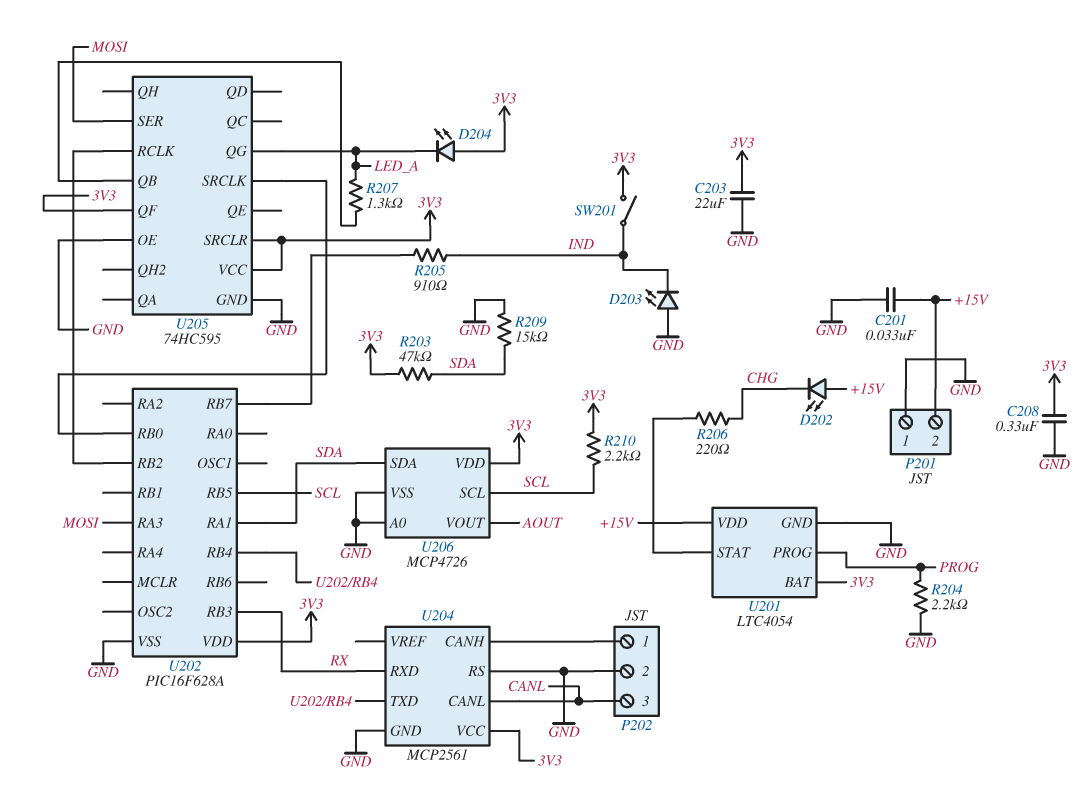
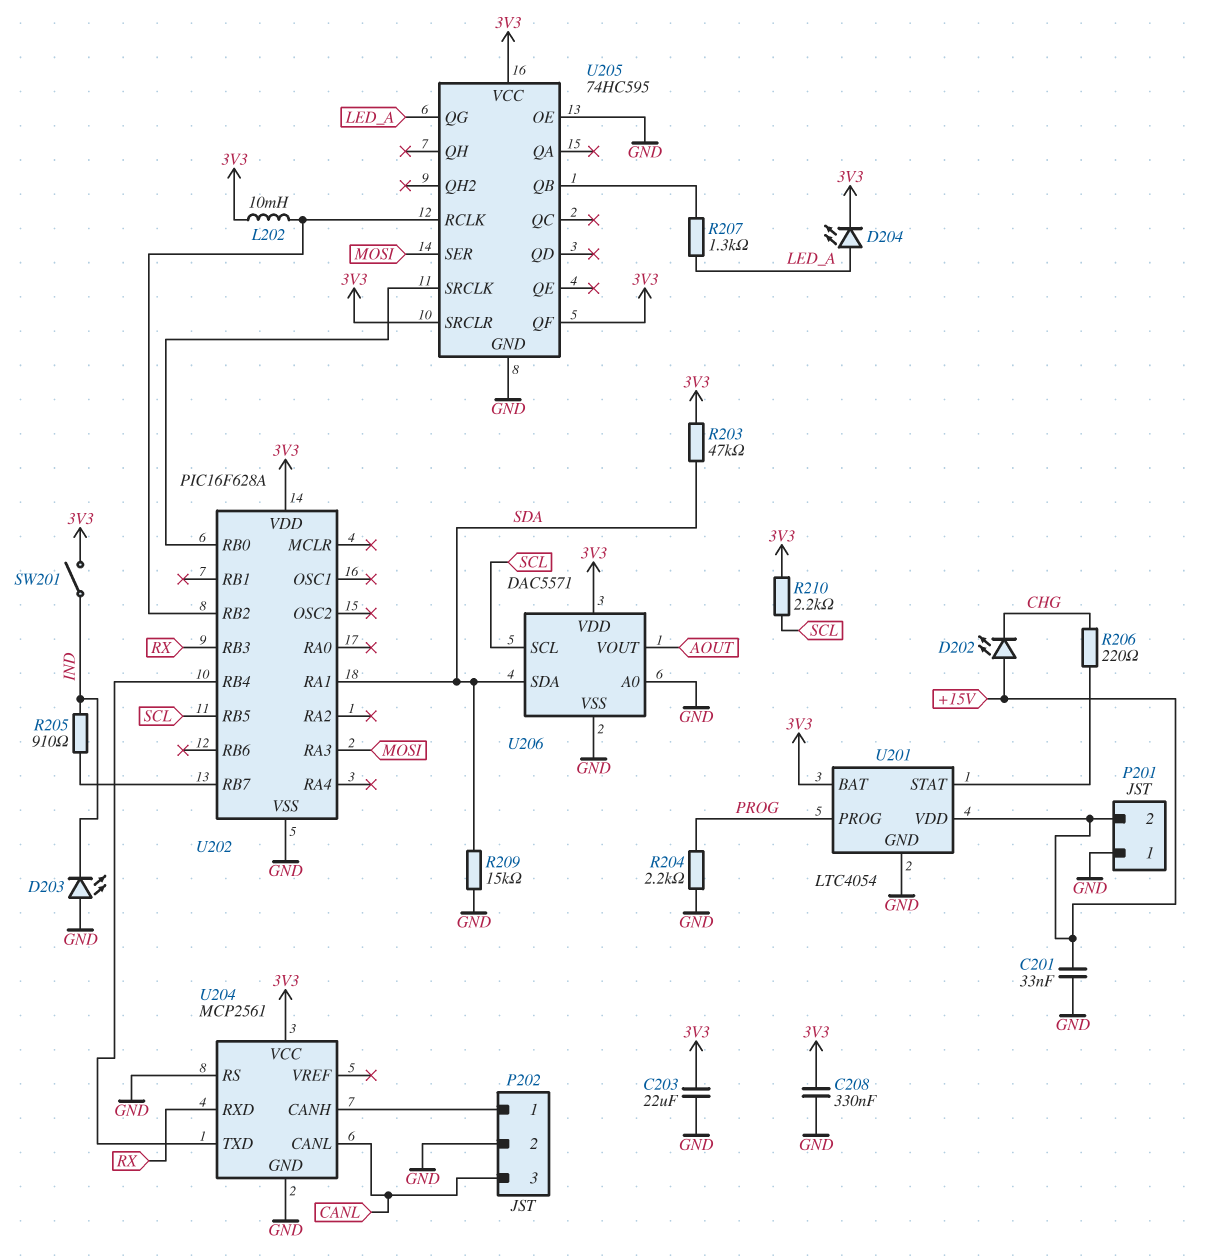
D204: LED (A 3V3, K LED_A) -> LED (A LED_A, K 3V3)
L202: none -> 10mH (3V3, U202/RB2)
U206: MCP4726 -> DAC5571

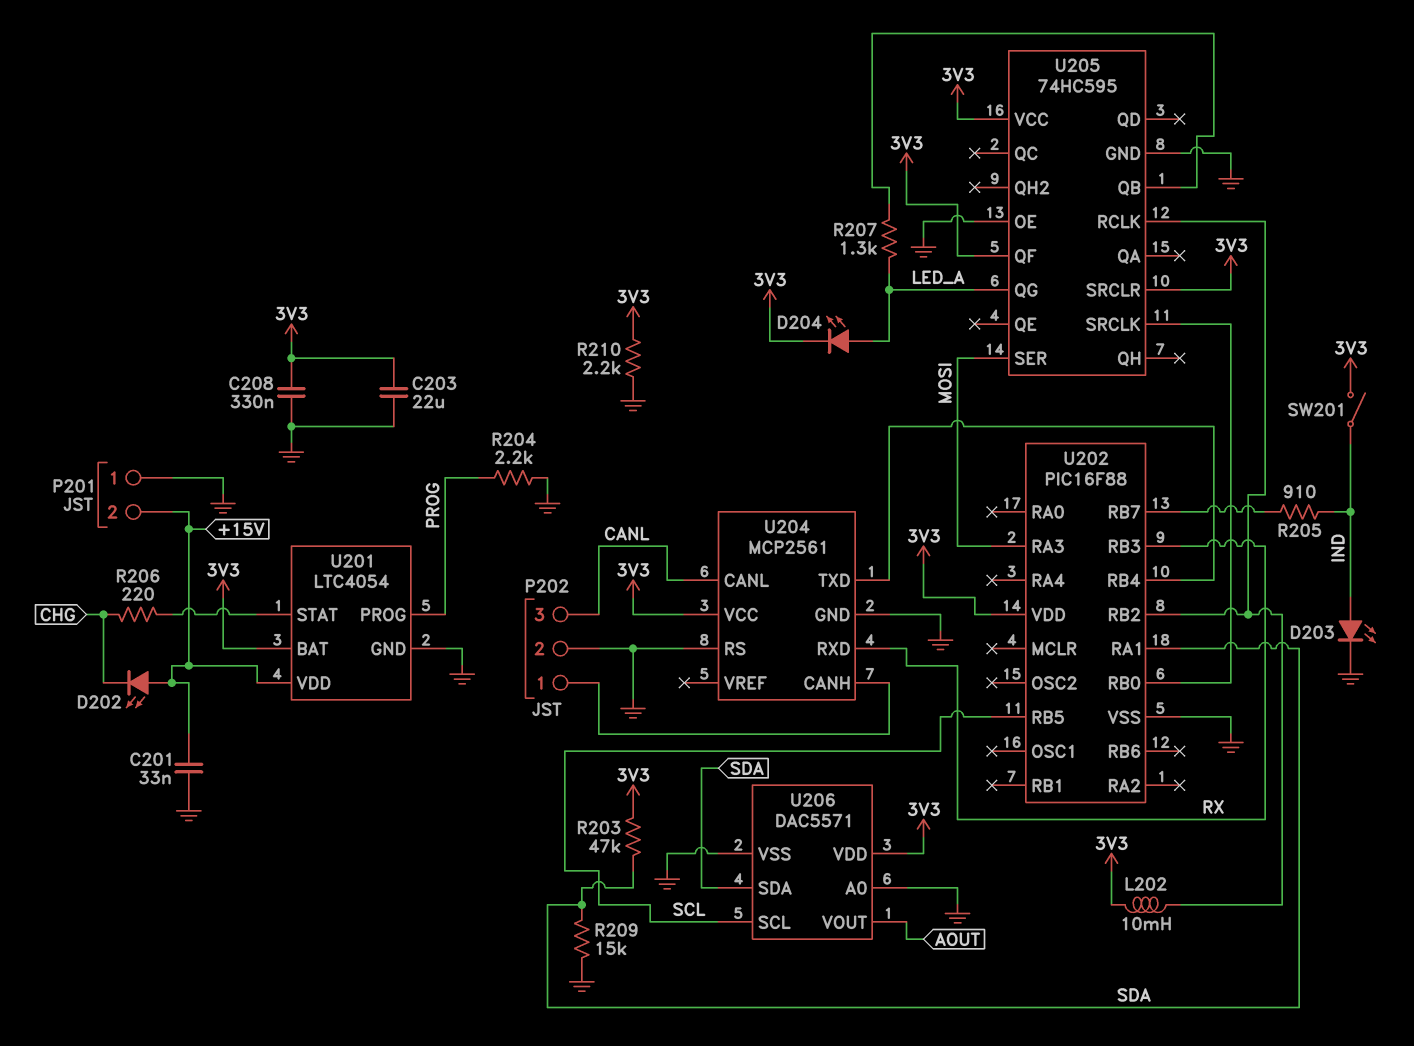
D203: LED (A GND, K IND) -> LED (A IND, K GND)
R210: 2.2k (3V3, SCL) -> 2.2k (3V3, GND)
U202: PIC16F628A -> PIC16F88

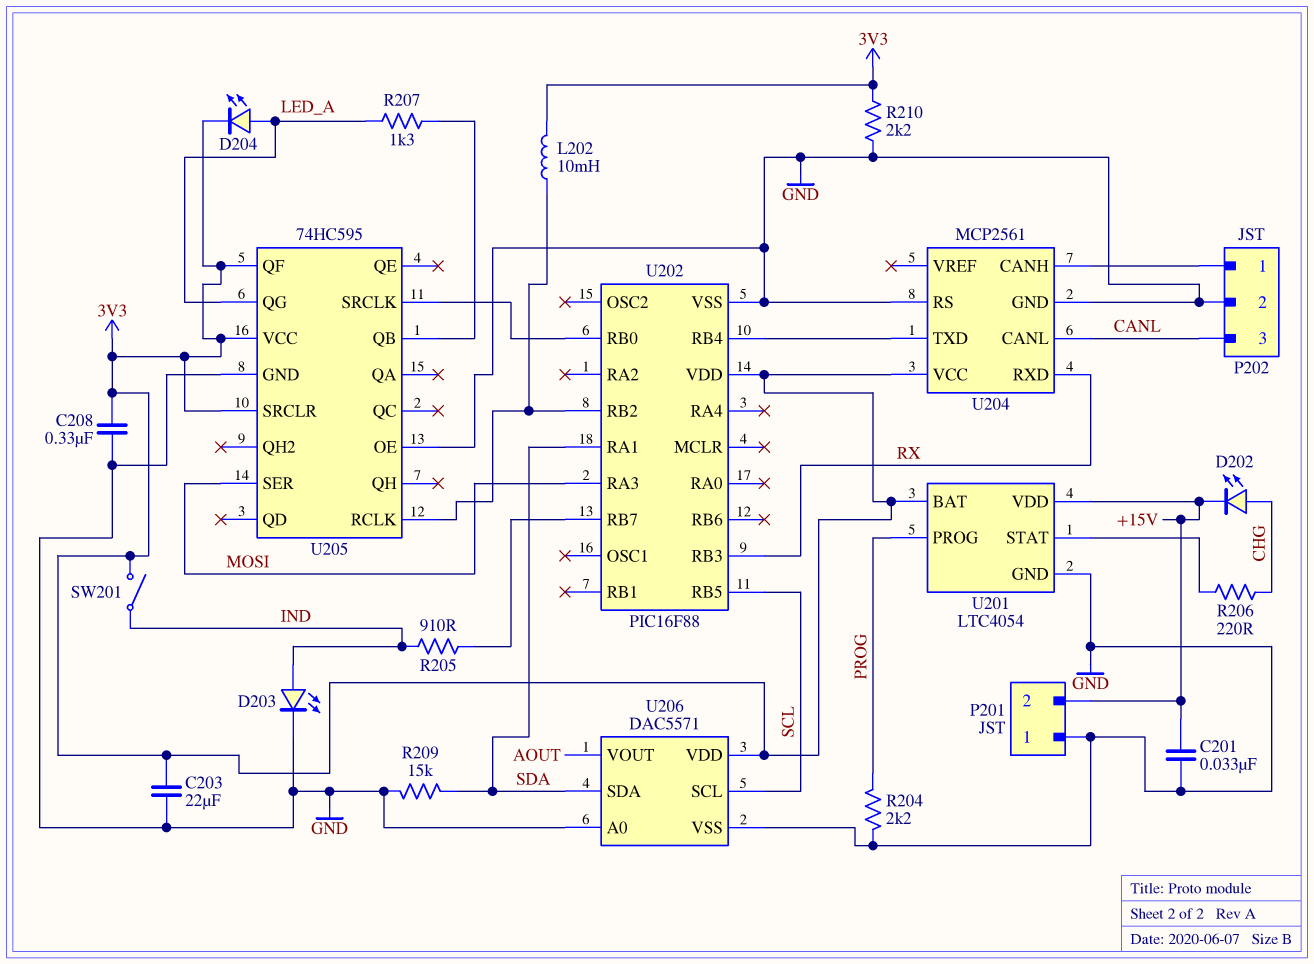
D202: LED (A +15V, K CHG) -> LED (A CHG, K +15V)
R203: 47k (3V3, SDA) -> none

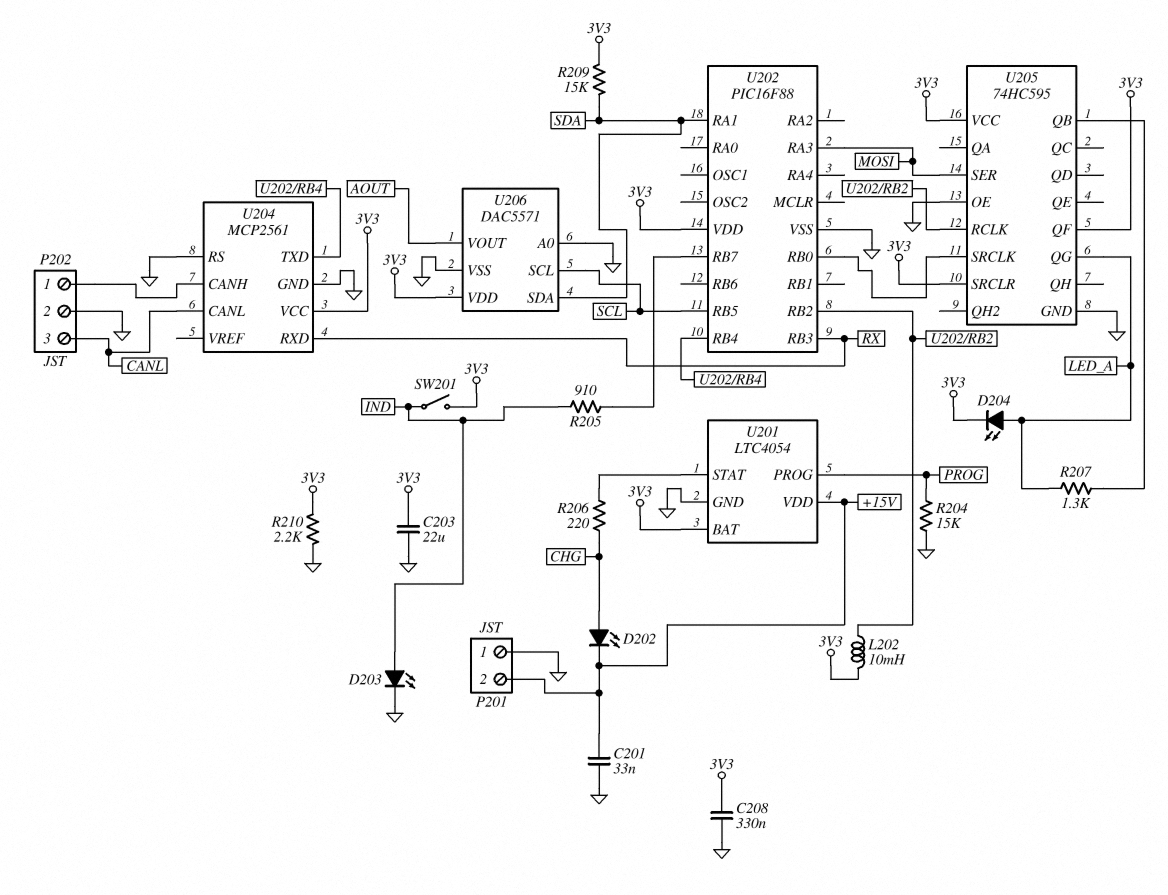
R204: 2.2k (GND, PROG) -> 15k (GND, PROG)
R209: 15k (GND, SDA) -> 15k (3V3, SDA)

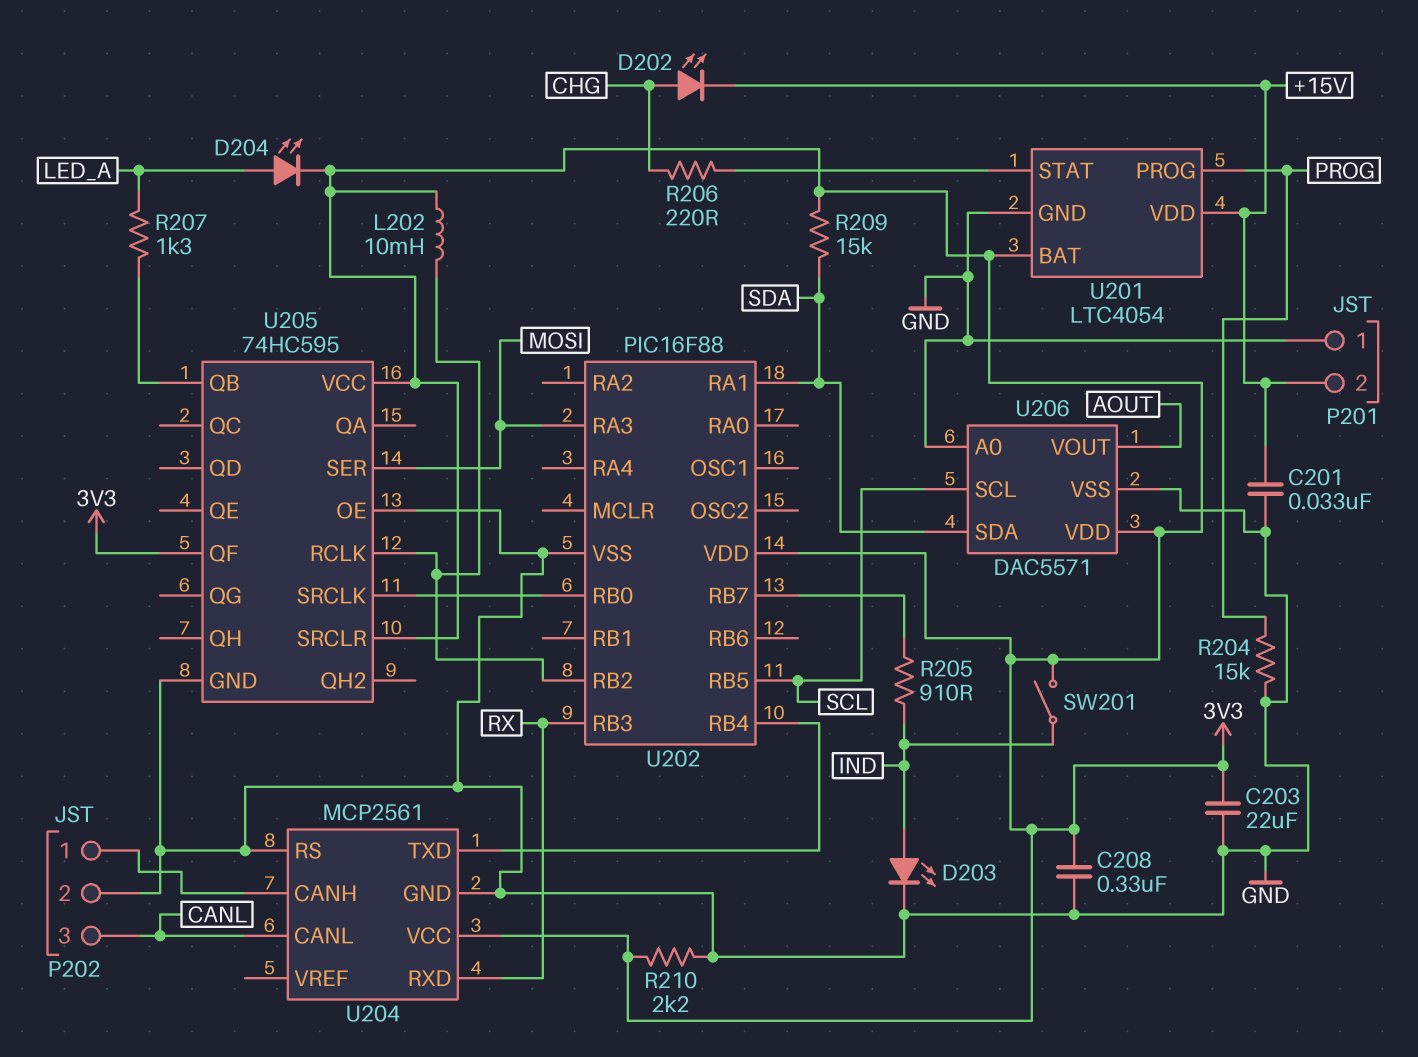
U205 pin QG: LED_A -> none

